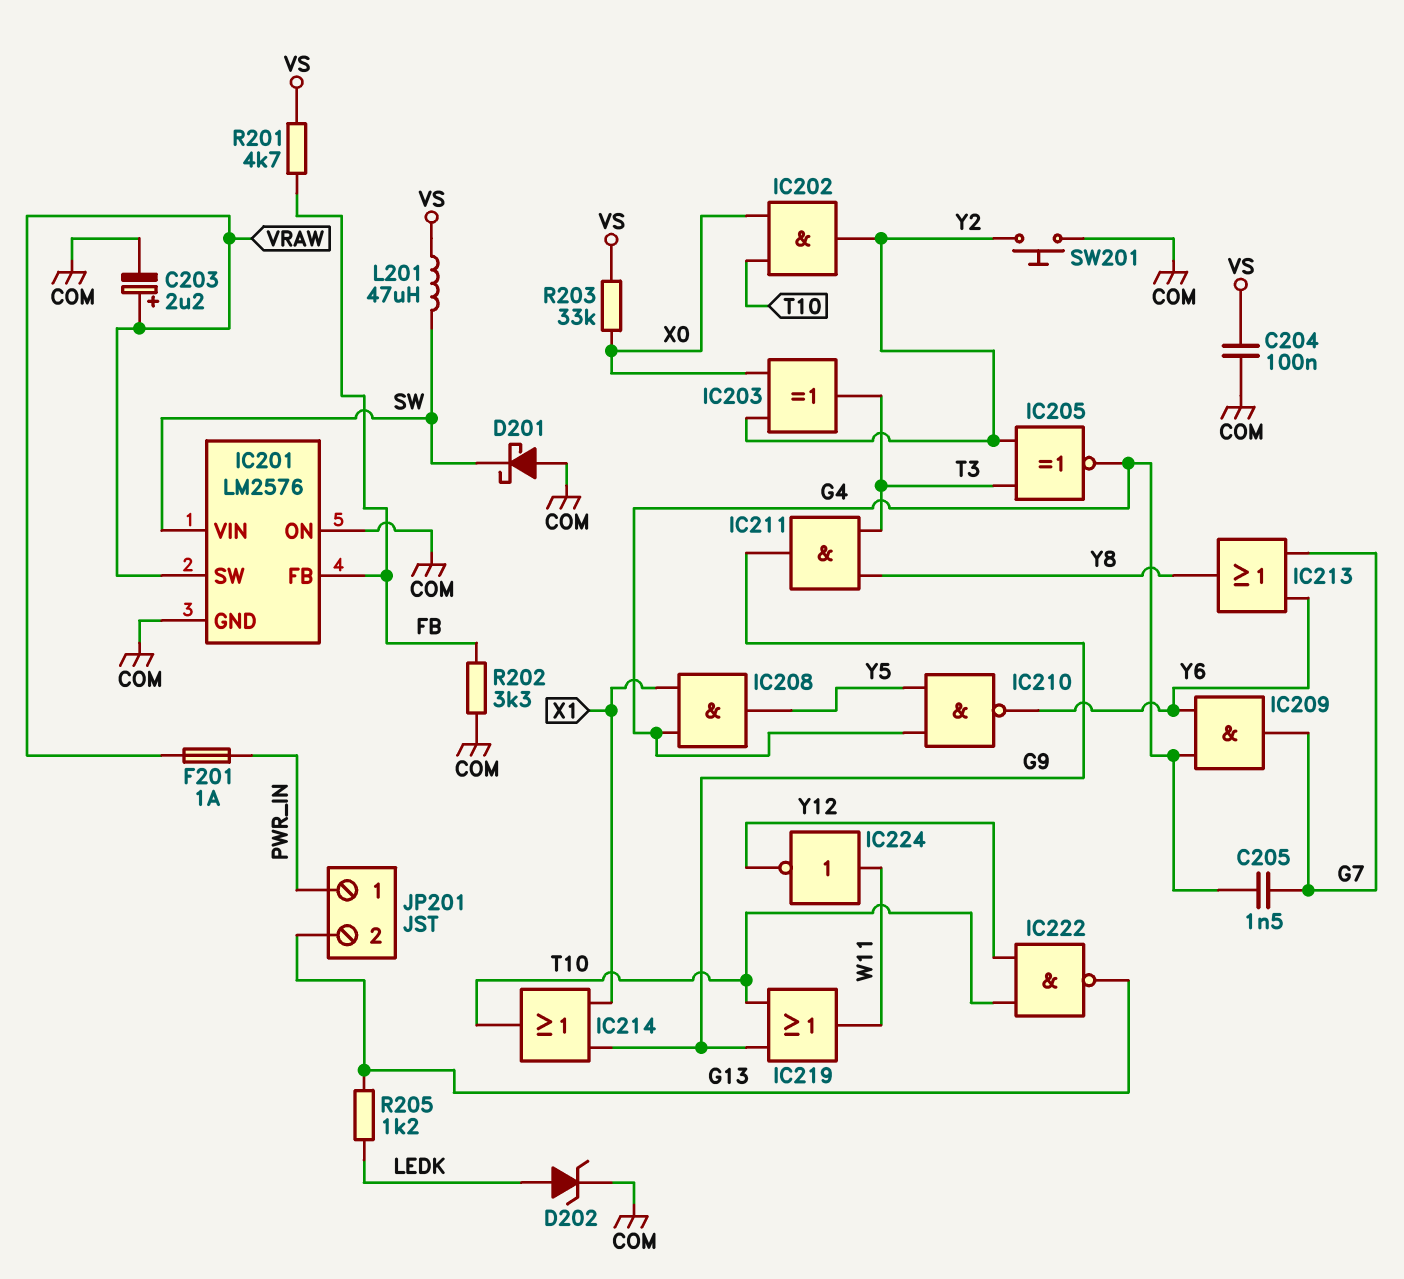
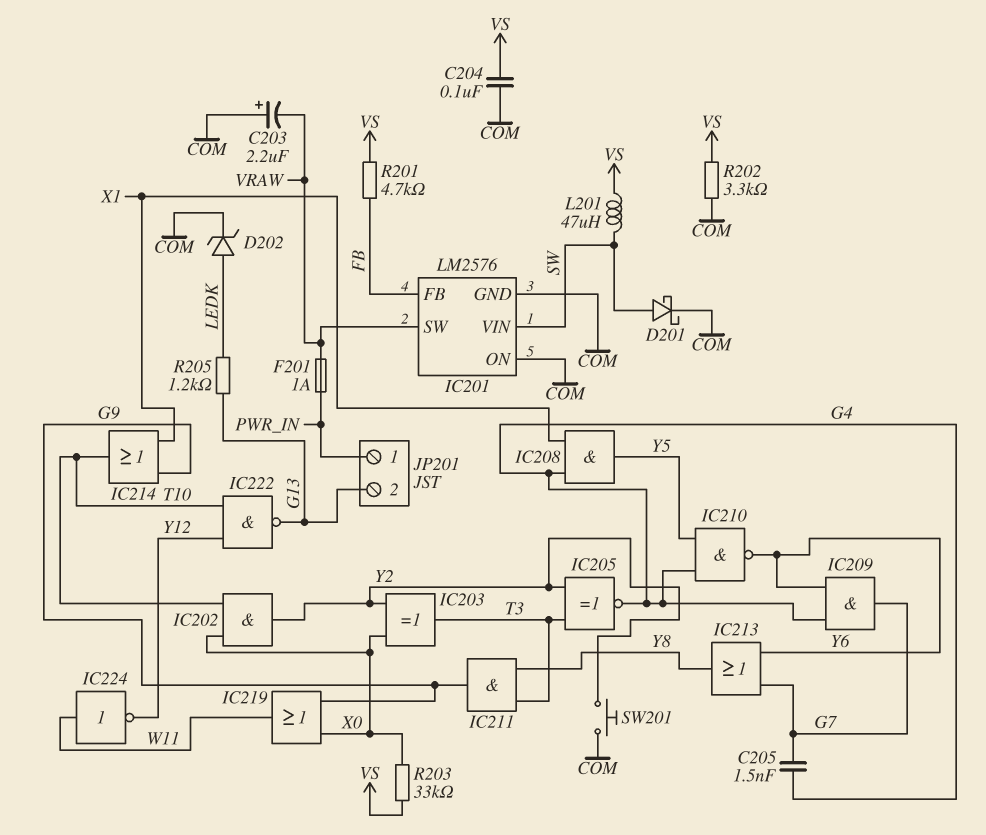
C203: 2.2uF (plus VRAW, minus COM) -> 2.2uF (plus COM, minus VRAW)
D201: schottky (A COM, K SW) -> schottky (A SW, K COM)
IC219: OR (in G9, in T10, out W11) -> OR (in G9, in X0, out W11)
R202: 3.3k (COM, FB) -> 3.3k (COM, VS)

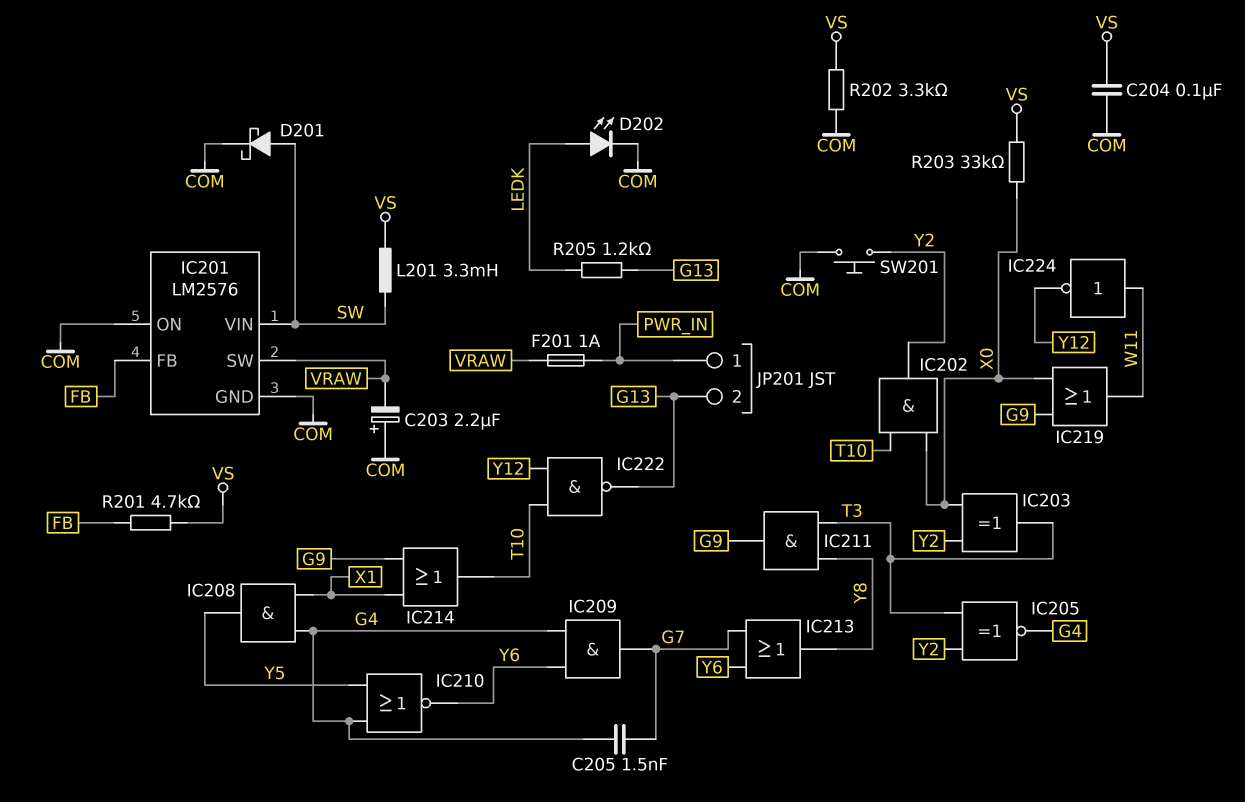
D202: zener (A LEDK, K COM) -> LED (A LEDK, K COM)
IC210: NAND (in G4, in Y5, out Y6) -> NOR (in G4, in Y5, out Y6)
L201: 47uH (SW, VS) -> 3.3mH (SW, VS)

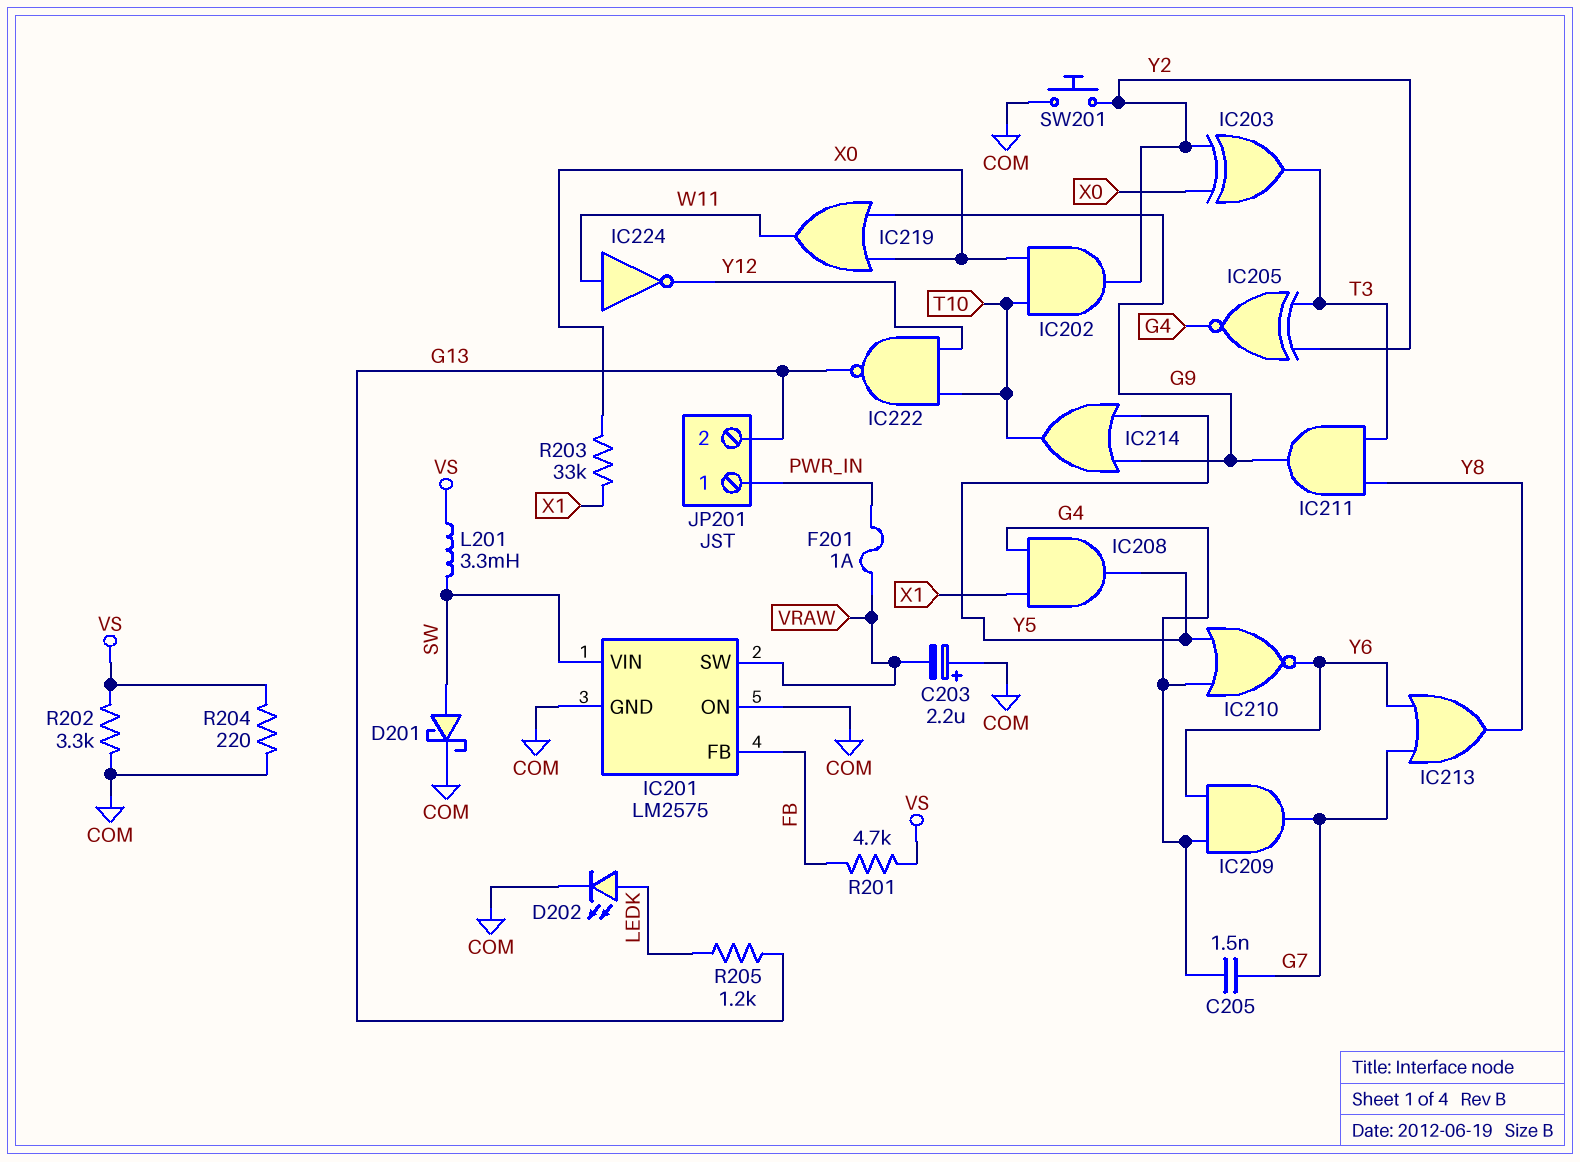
C204: 100nF (COM, VS) -> none
IC201: LM2576 -> LM2575
IC214: OR (in G9, in X1, out T10) -> OR (in G9, in Y5, out T10)
R203: 33k (VS, X0) -> 33k (X0, X1)
R204: none -> 220 (COM, VS)

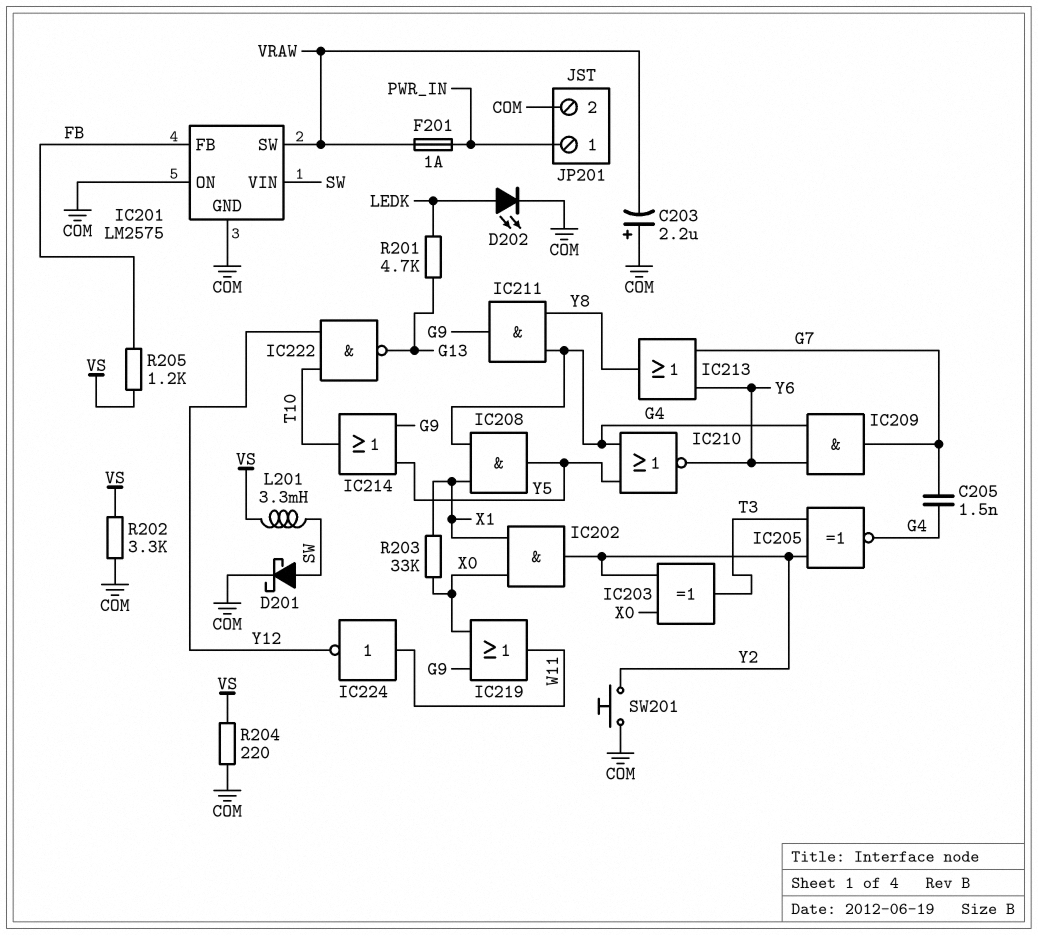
IC202: AND (in T10, in X0, out Y2) -> AND (in X0, in X1, out Y2)
IC211: AND (in T3, in Y8, out G9) -> AND (in G4, in Y8, out G9)
JP201 pin 2: G13 -> COM
R201: 4.7k (FB, VS) -> 4.7k (G13, LEDK)
R205: 1.2k (G13, LEDK) -> 1.2k (FB, VS)

